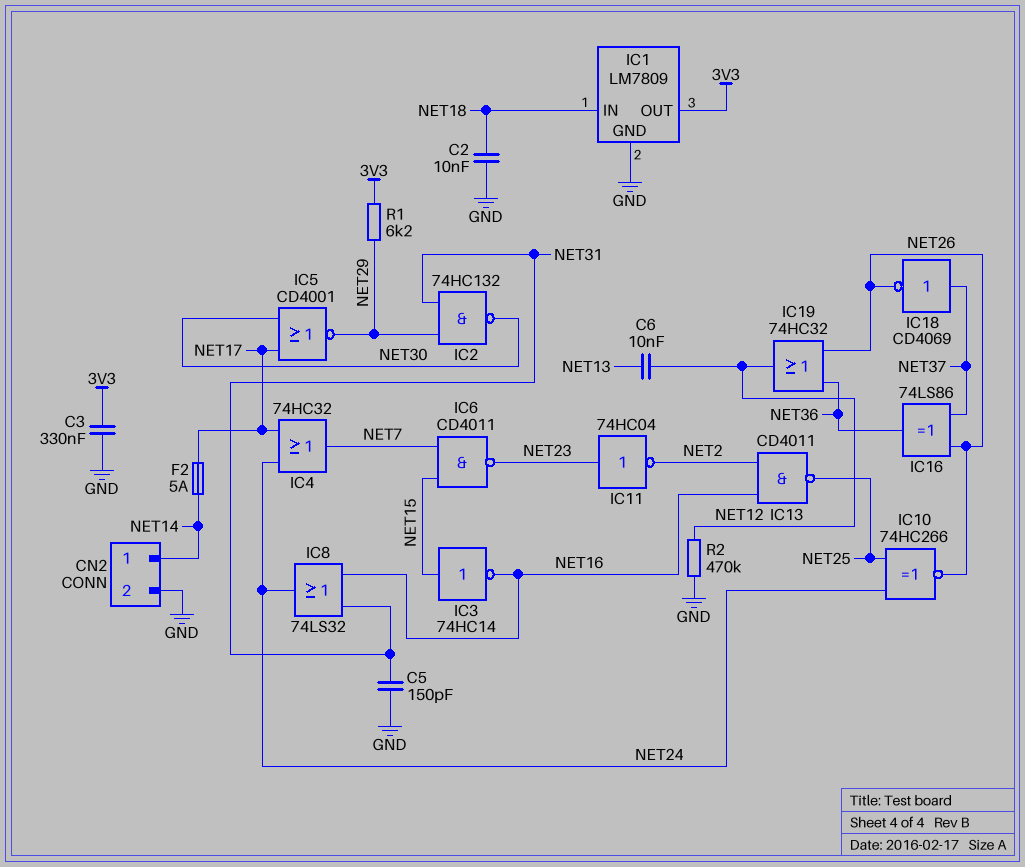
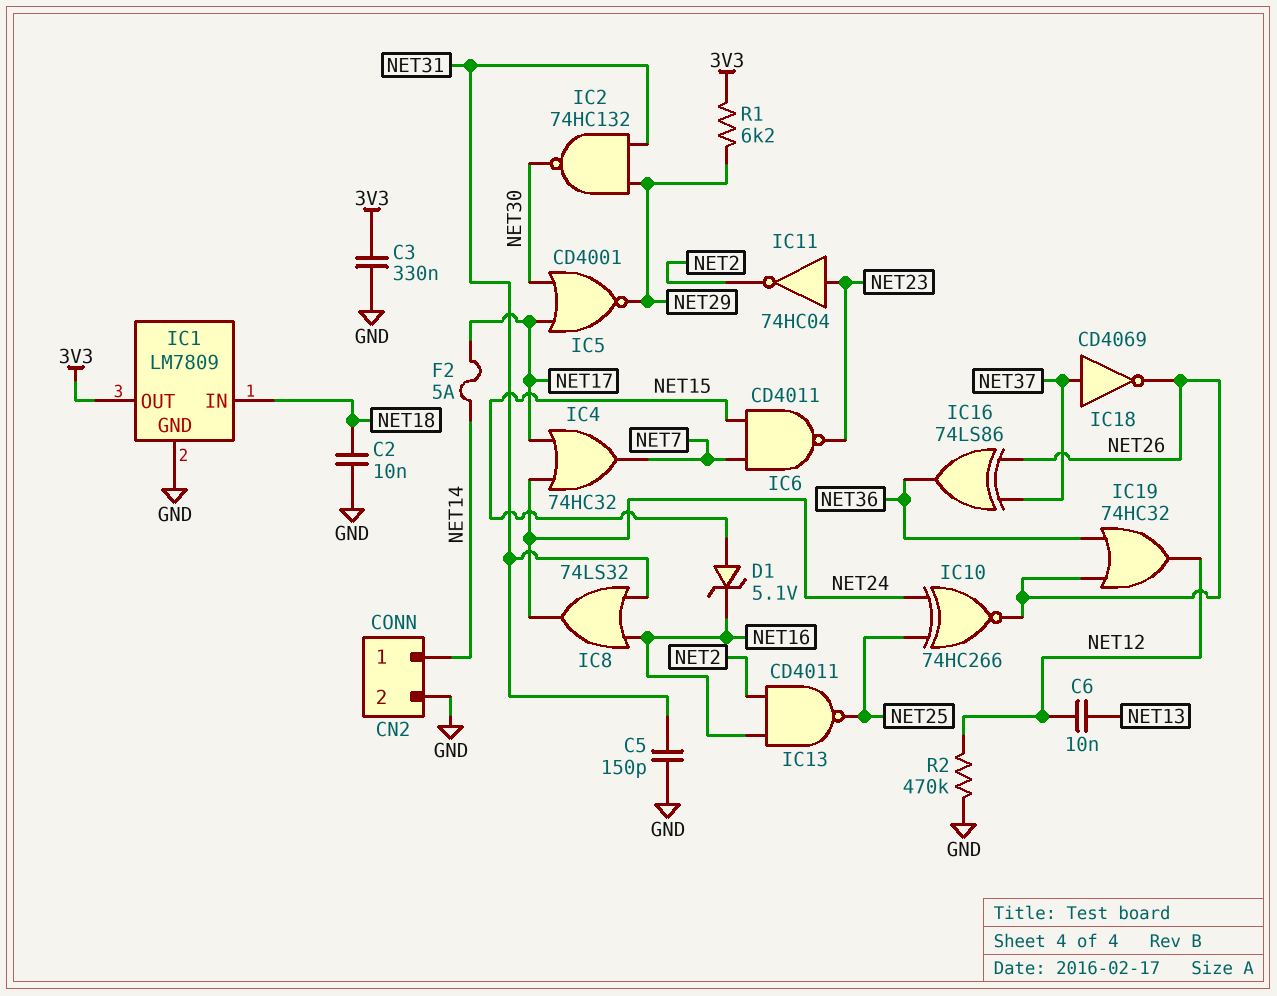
D1: none -> zener 5.1V (A NET15, K NET16)
IC3: NOT 74HC14 (in NET15, out NET16) -> none

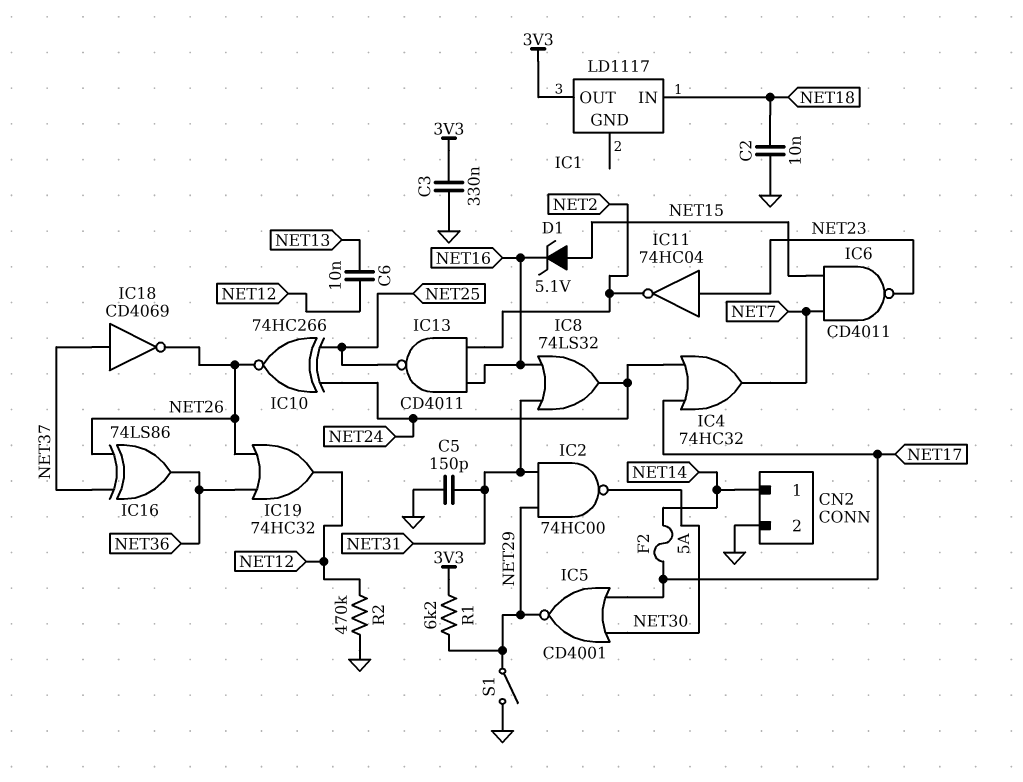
IC1: LM7809 -> LD1117
IC1 pin GND: GND -> none
IC2: NAND 74HC132 (in NET29, in NET31, out NET30) -> NAND 74HC00 (in NET29, in NET31, out NET30)
S1: none -> switch (GND, NET29)

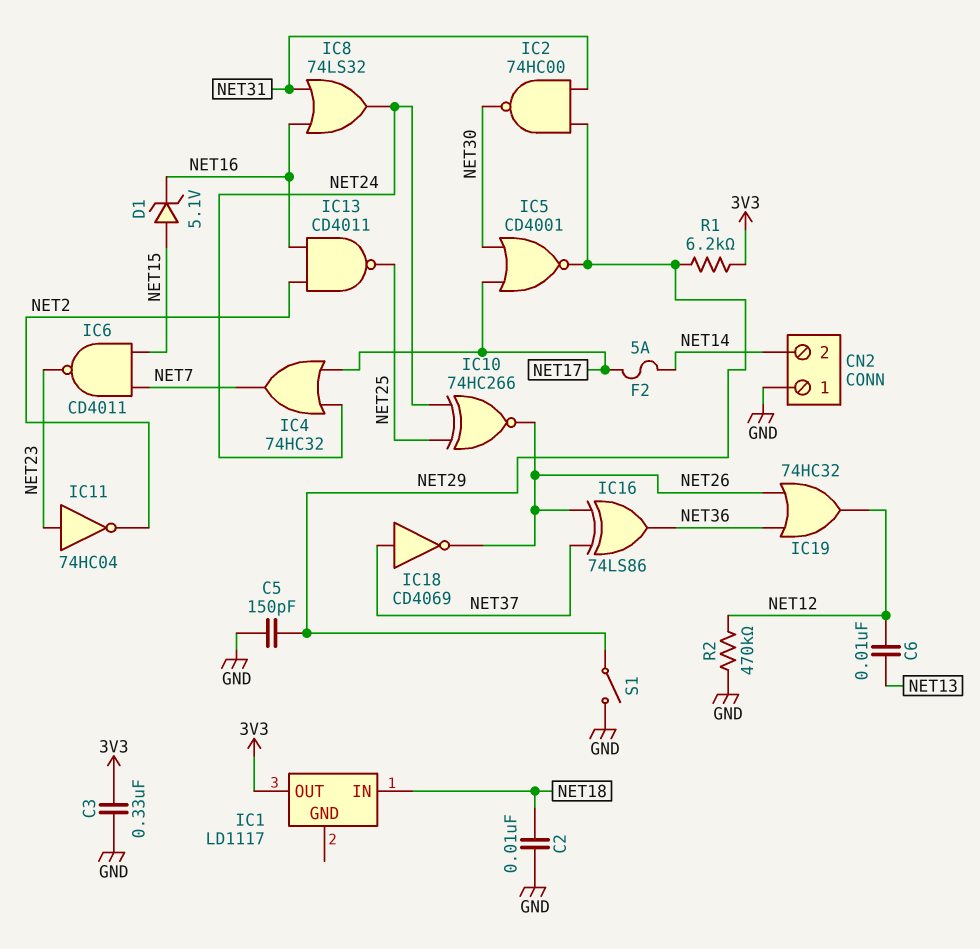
C5: 150pF (GND, NET31) -> 150pF (GND, NET29)
CN2 pin 1: NET14 -> GND
CN2 pin 2: GND -> NET14

